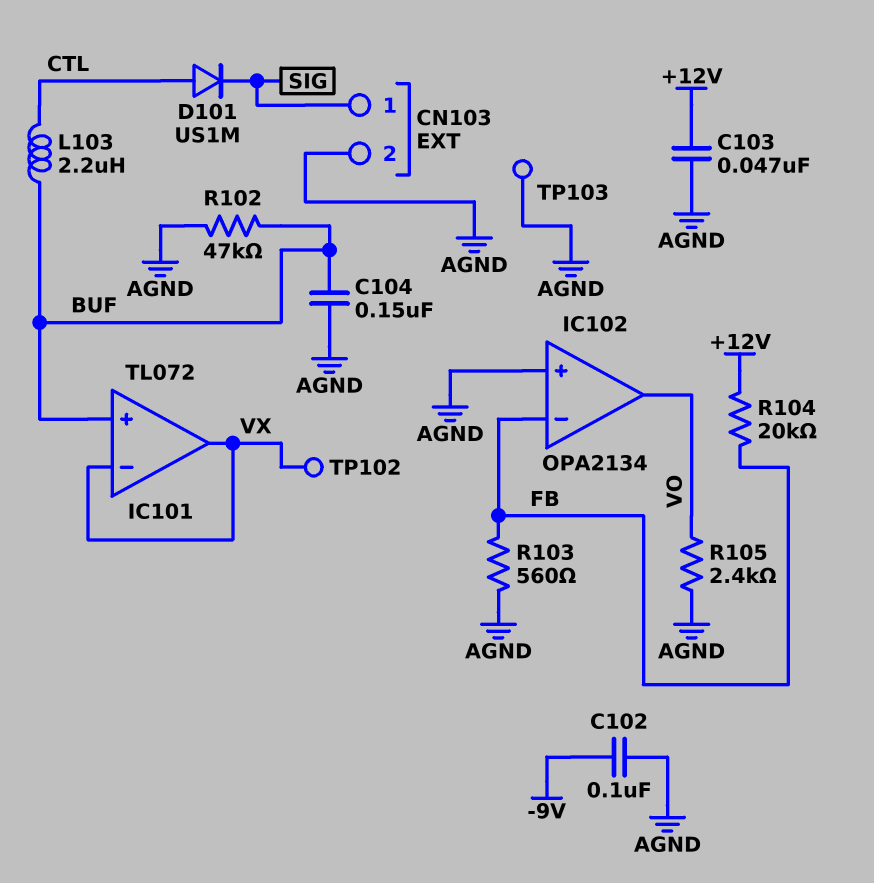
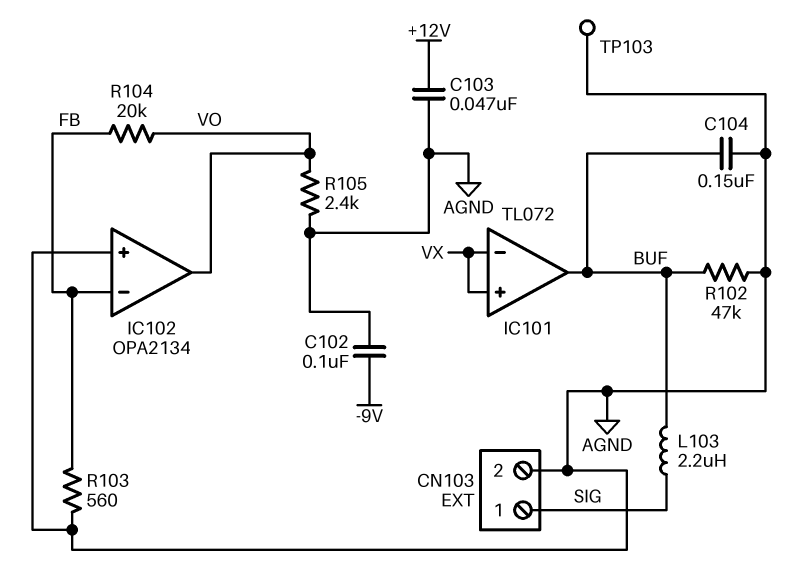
D101: diode US1M (A CTL, K SIG) -> none
IC101 pin in+: BUF -> VX
IC101 pin out: VX -> BUF
L103: 2.2uH (BUF, CTL) -> 2.2uH (BUF, SIG)
R104: 20k (+12V, FB) -> 20k (FB, VO)
TP102: test point (VX) -> none

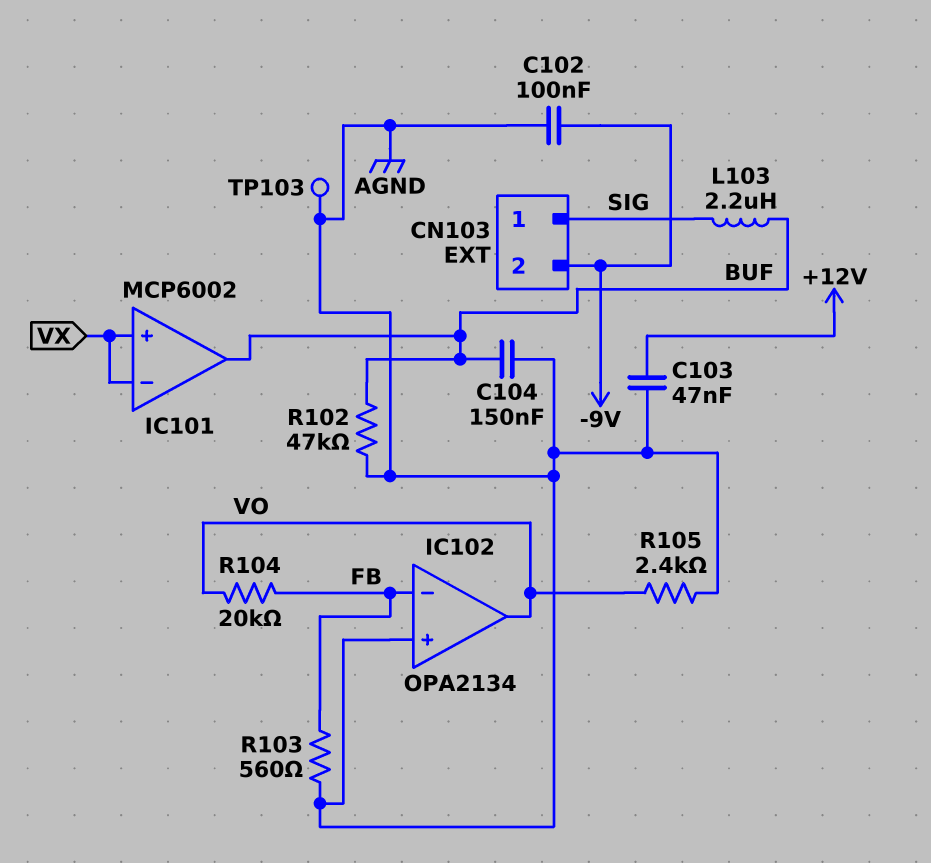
CN103 pin 2: AGND -> -9V
IC101: TL072 -> MCP6002

